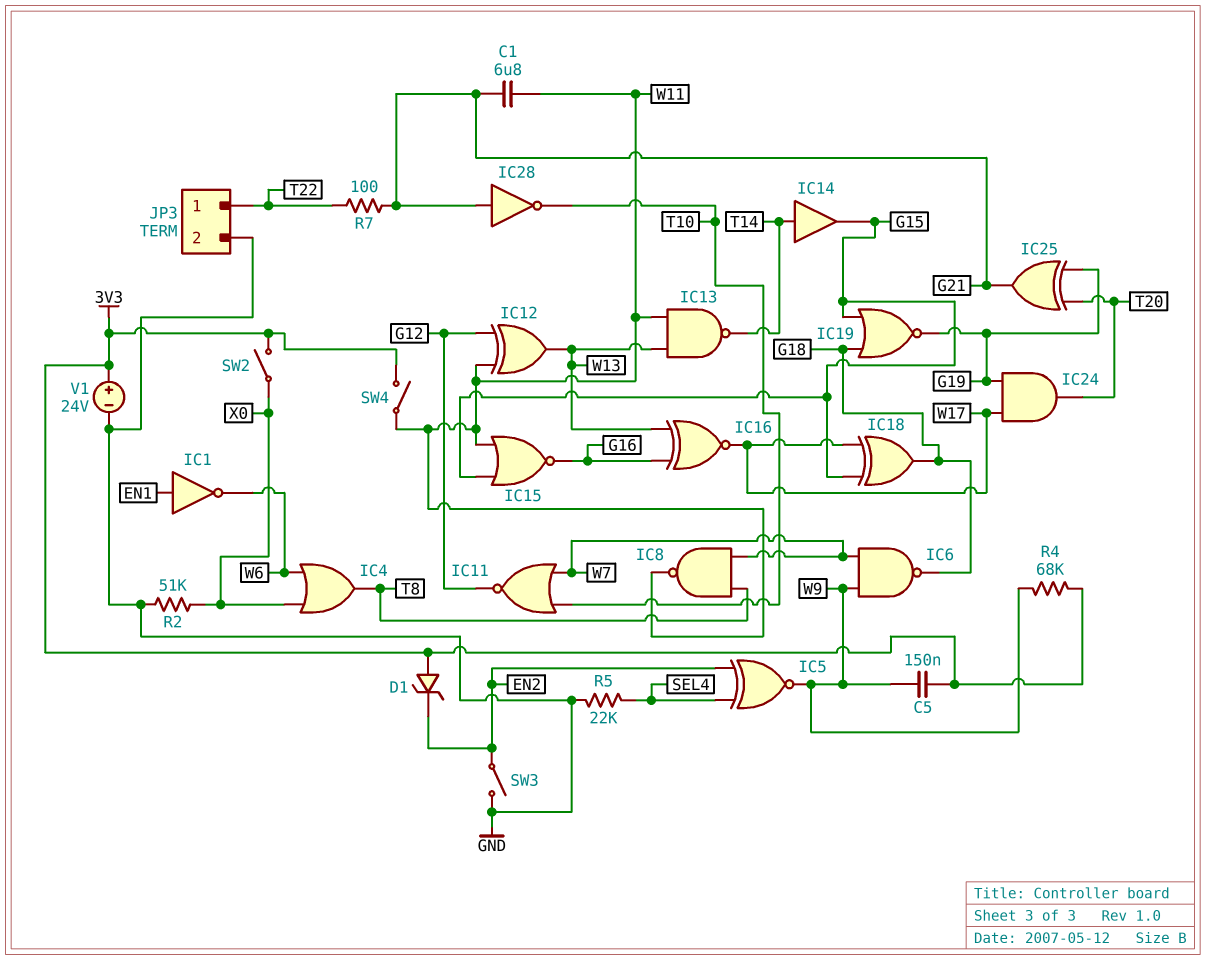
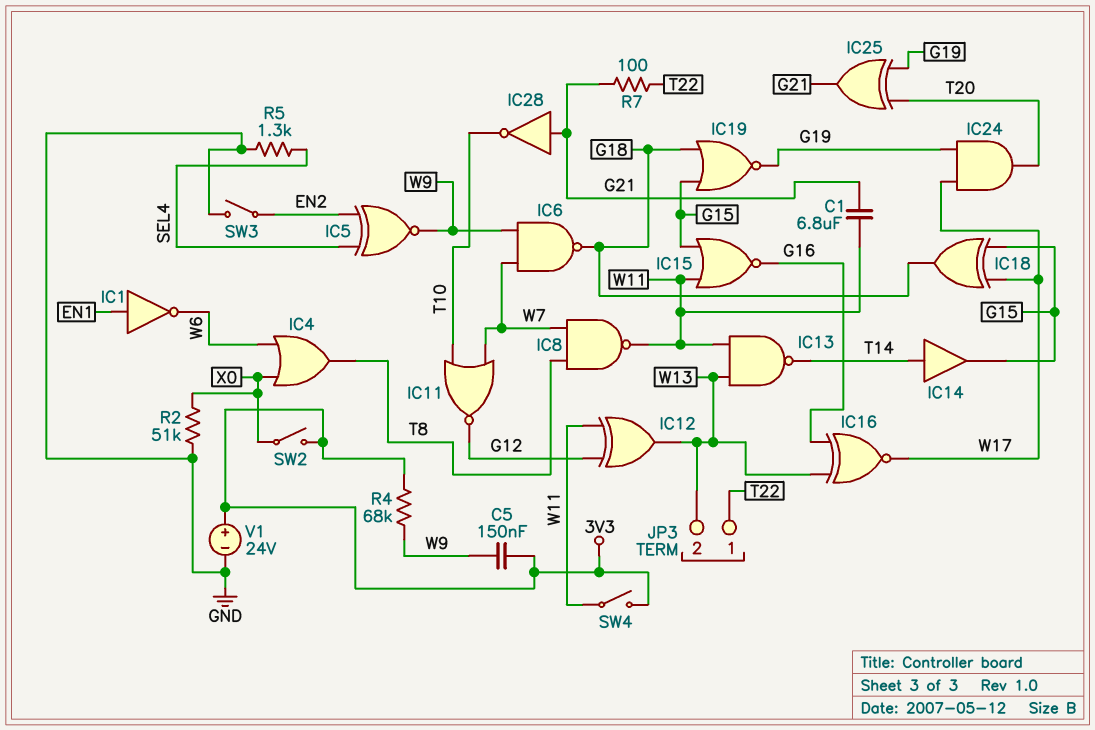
D1: zener (A 3V3, K EN2) -> none
JP3 pin 2: GND -> W13
R5: 22k (GND, SEL4) -> 1.3k (GND, SEL4)

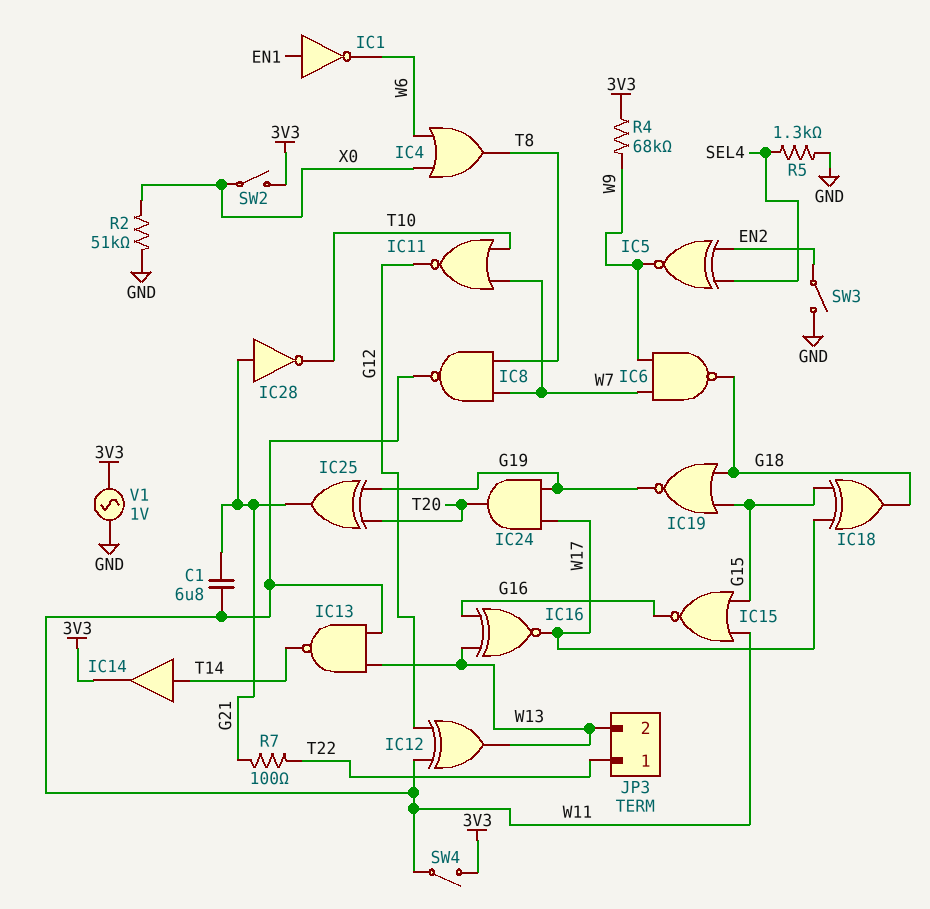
C5: 150nF (3V3, W9) -> none
IC14: buffer (in T14, out G15) -> buffer (in T14, out 3V3)
V1: 24V (plus 3V3, minus GND) -> AC 1V (3V3, GND)

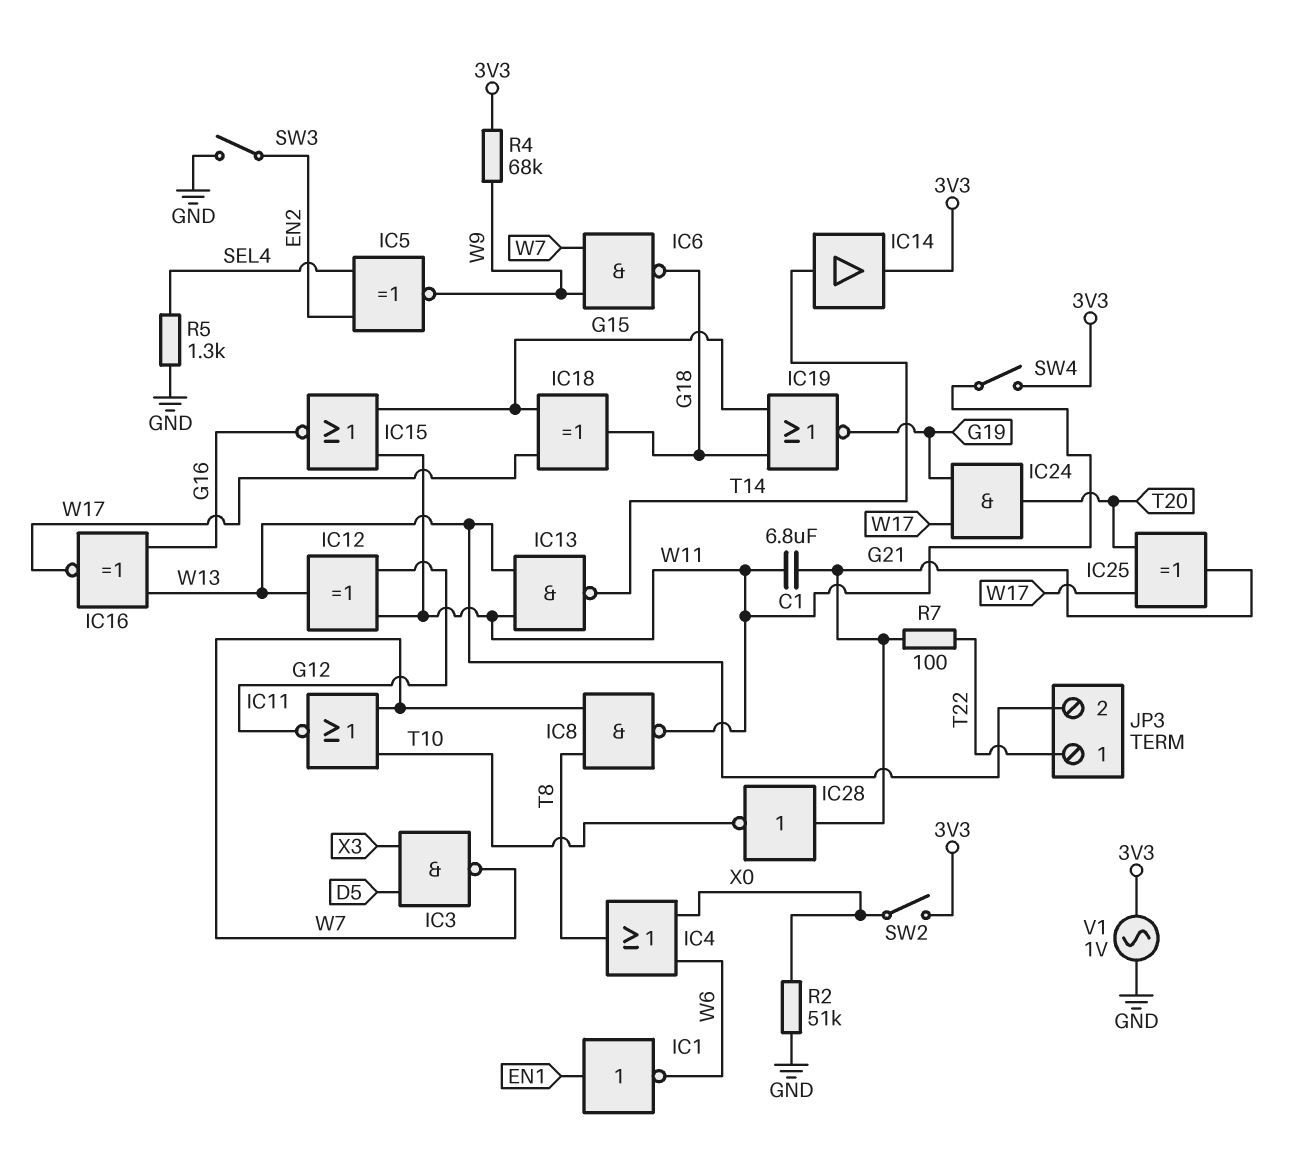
IC3: none -> NAND (in D5, in X3, out W7)
IC25: XOR (in G19, in T20, out G21) -> XOR (in T20, in W17, out G21)

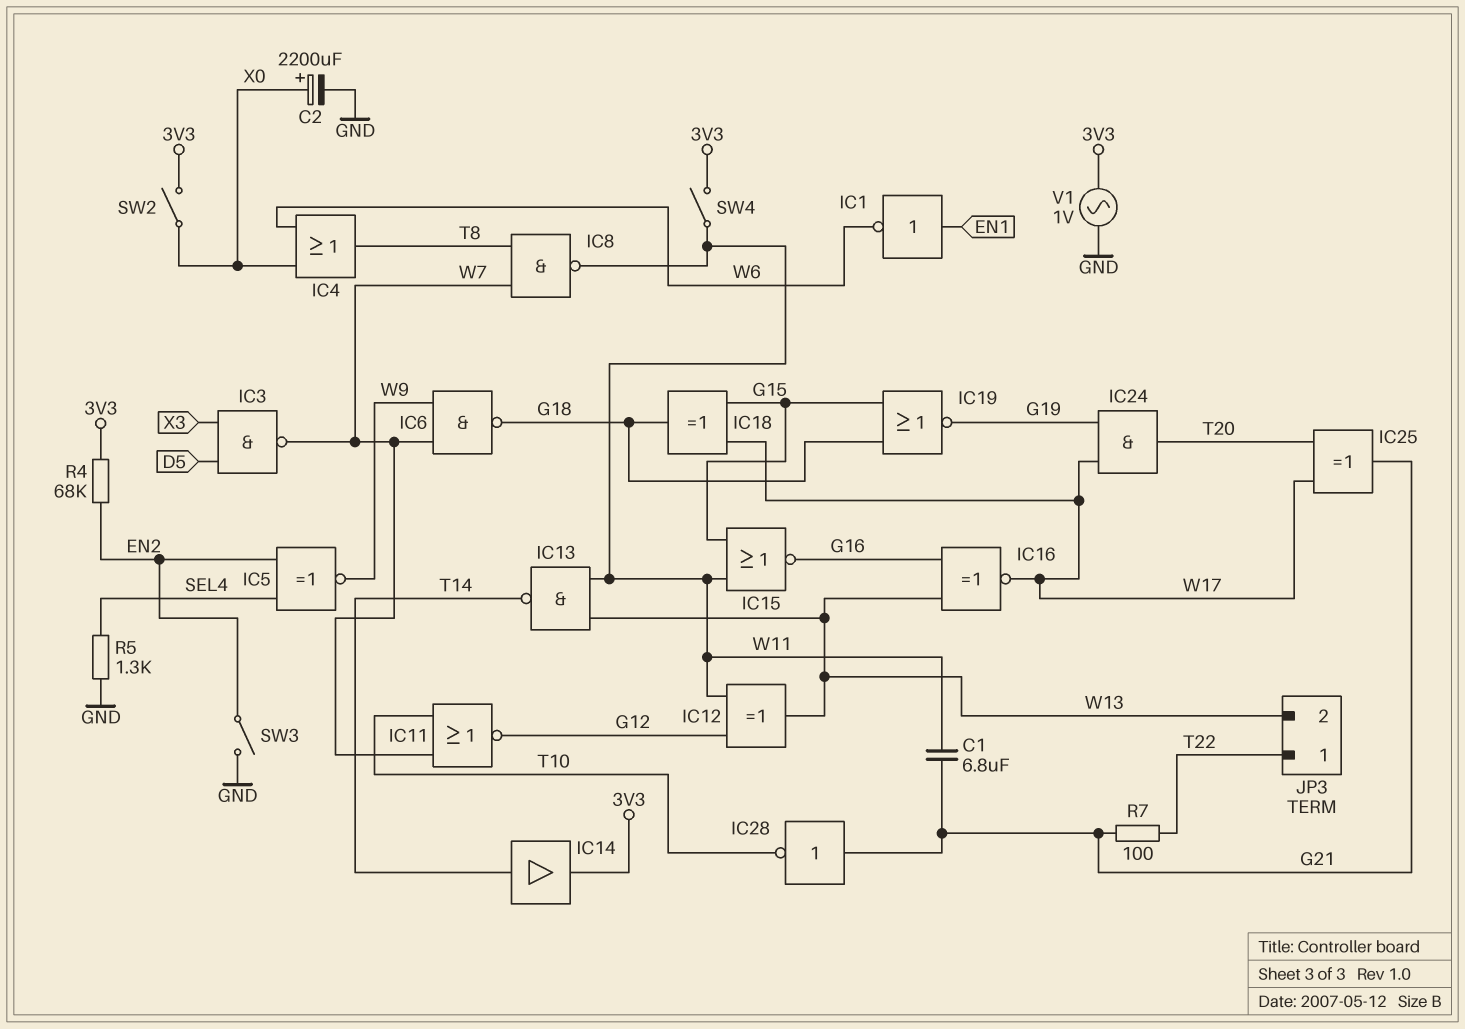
C2: none -> 2200uF (plus X0, minus GND)
R2: 51k (GND, X0) -> none
R4: 68k (3V3, W9) -> 68k (3V3, EN2)

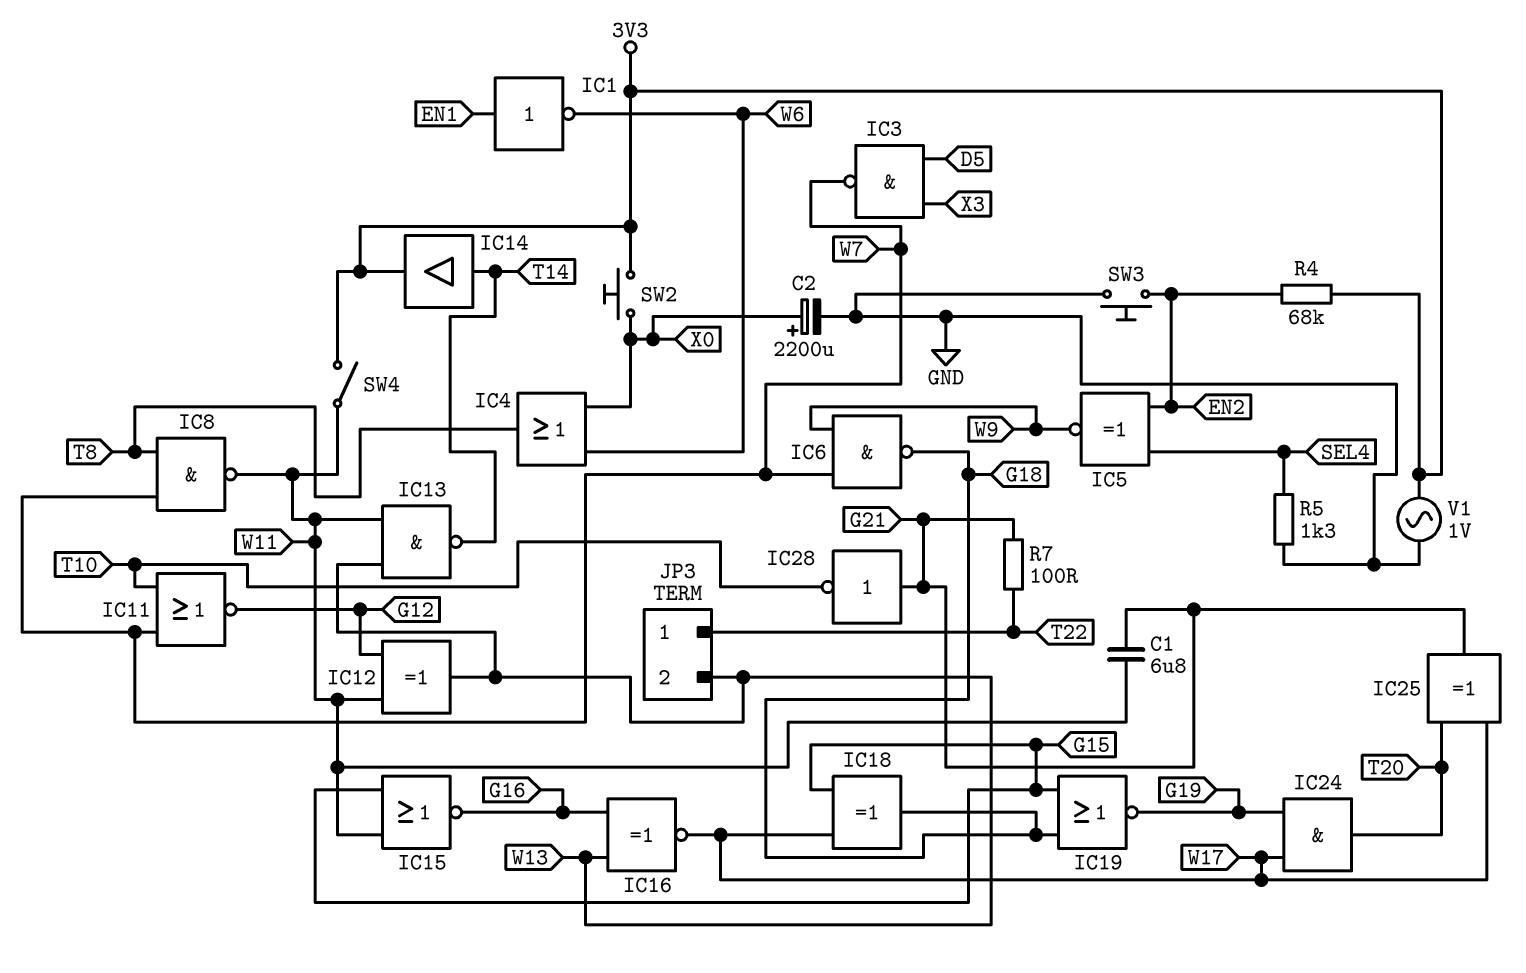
SW2: switch (3V3, X0) -> button (3V3, X0)
SW3: switch (EN2, GND) -> button (EN2, GND)

